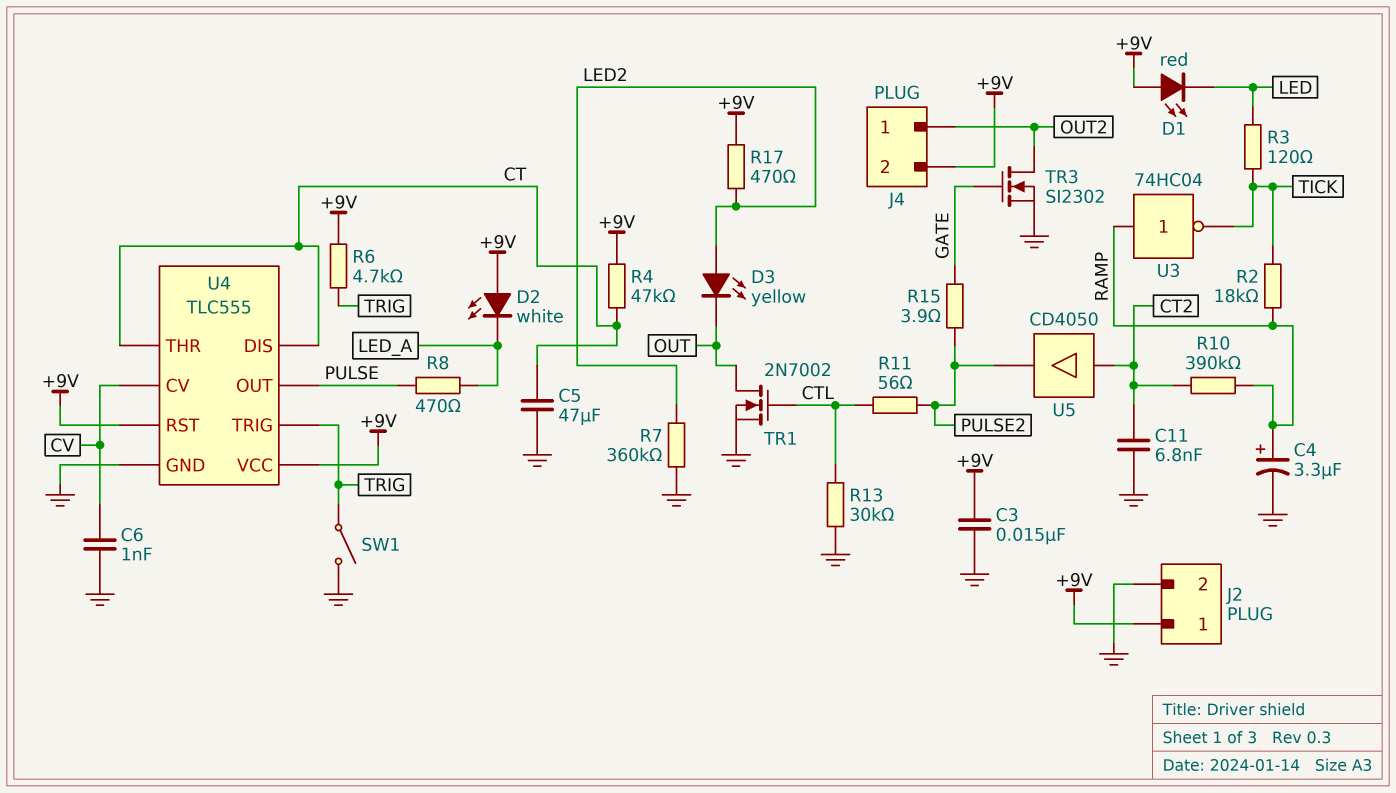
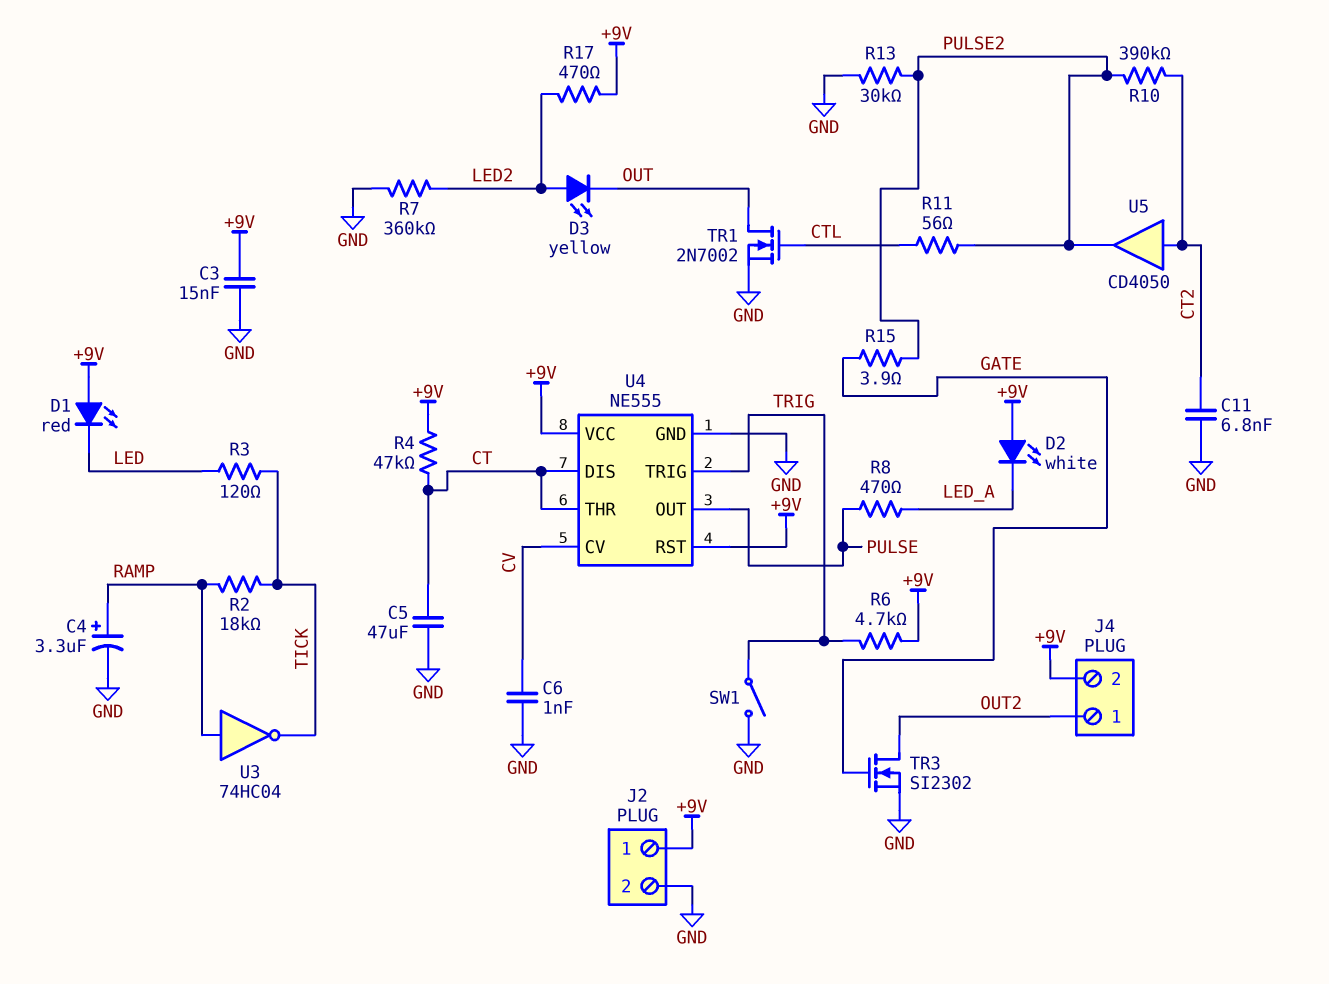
R10: 390k (CT2, RAMP) -> 390k (CT2, PULSE2)
R13: 30k (CTL, GND) -> 30k (GND, PULSE2)
U4: TLC555 -> NE555

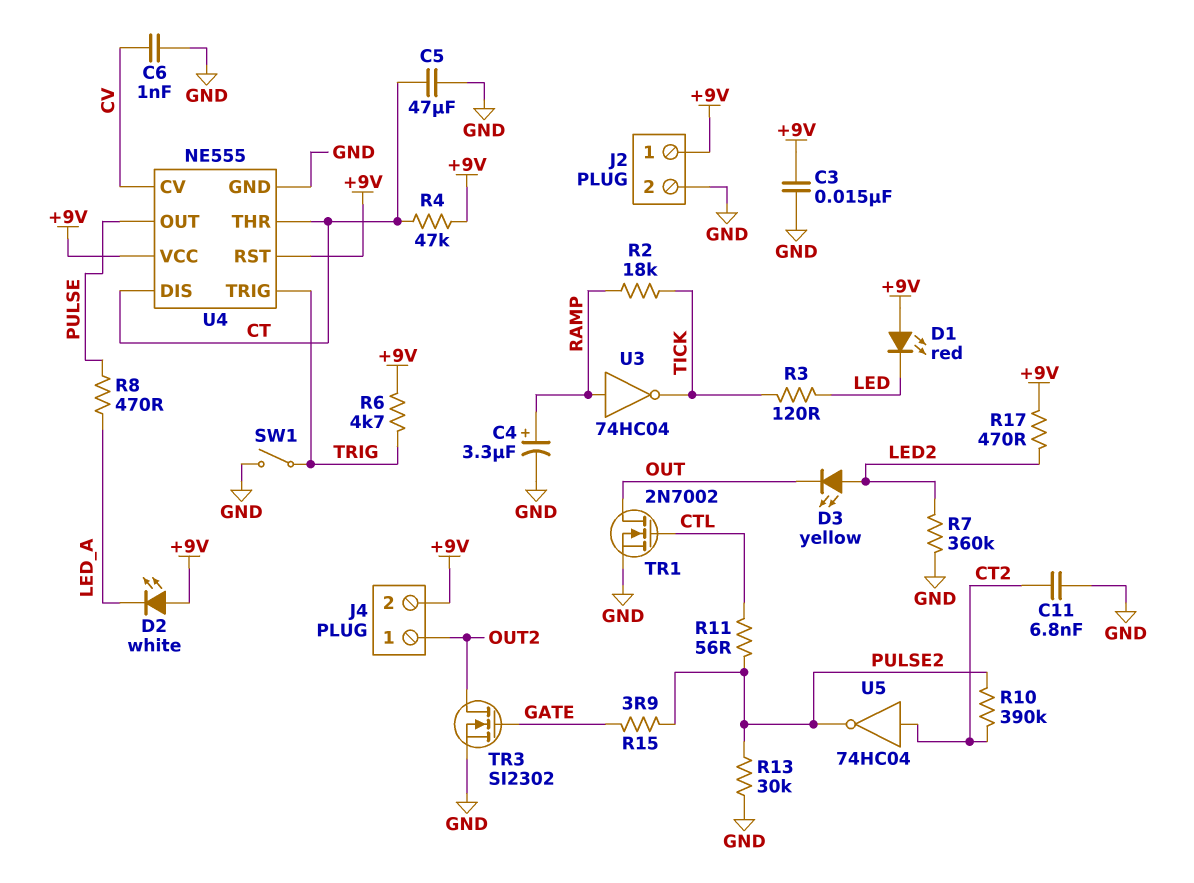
U5: buffer CD4050 (in CT2, out PULSE2) -> NOT 74HC04 (in CT2, out PULSE2)

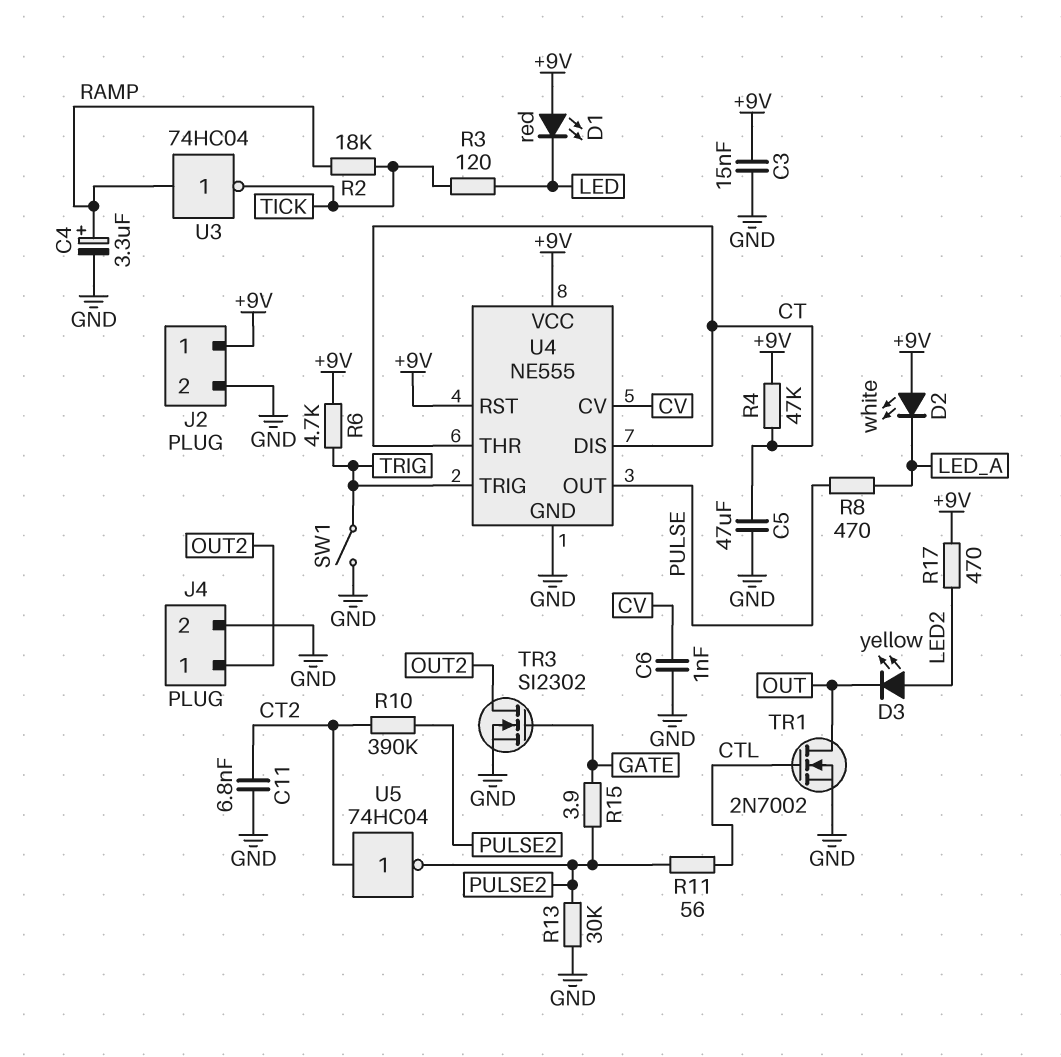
J4 pin 2: +9V -> GND
R7: 360k (GND, LED2) -> none

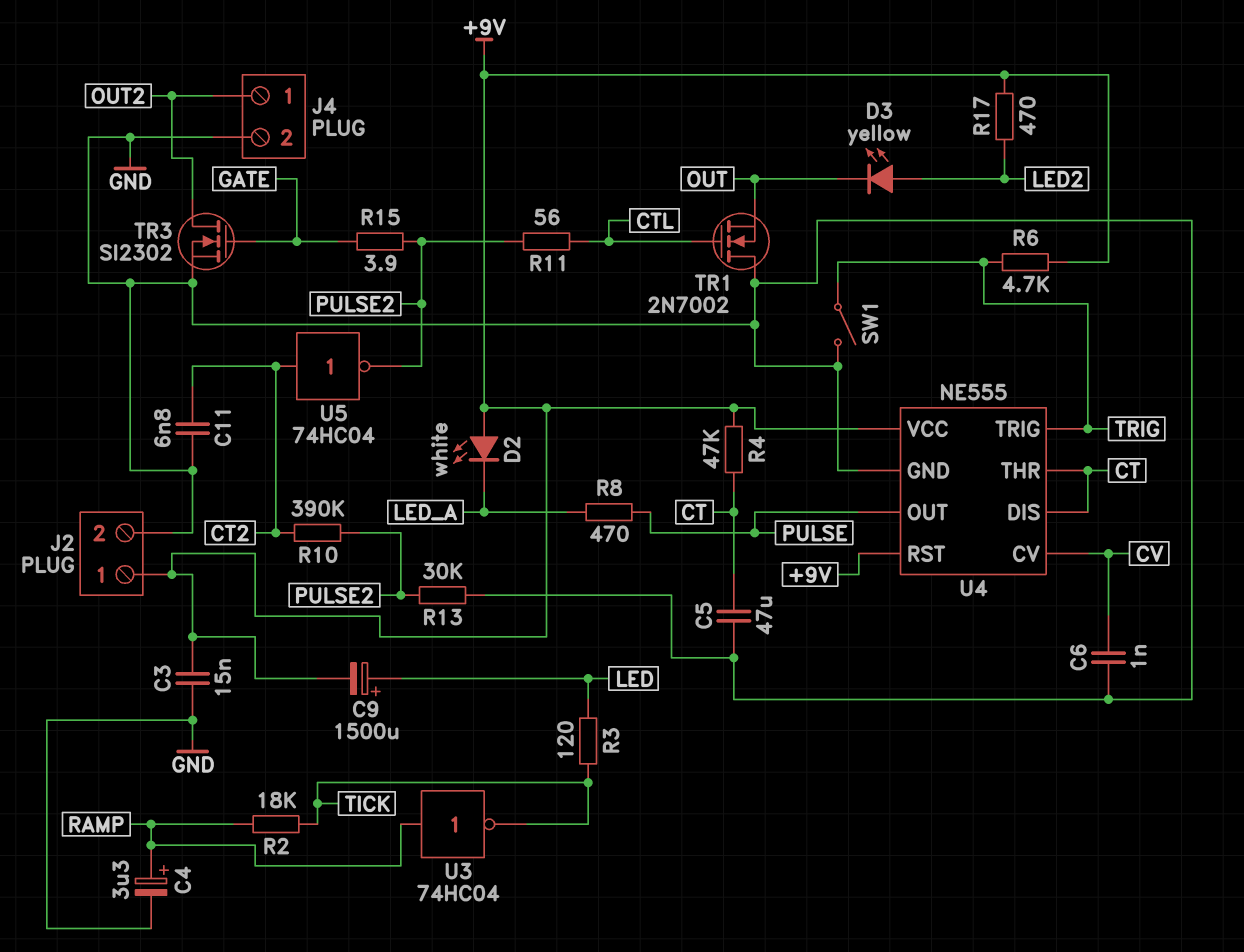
C9: none -> 1500uF (plus LED, minus +9V)
D1: LED red (A +9V, K LED) -> none
TR1: NMOS 2N7002 (G CTL, D OUT, S GND) -> NMOS 2N7002 (G CTL, D GND, S OUT)

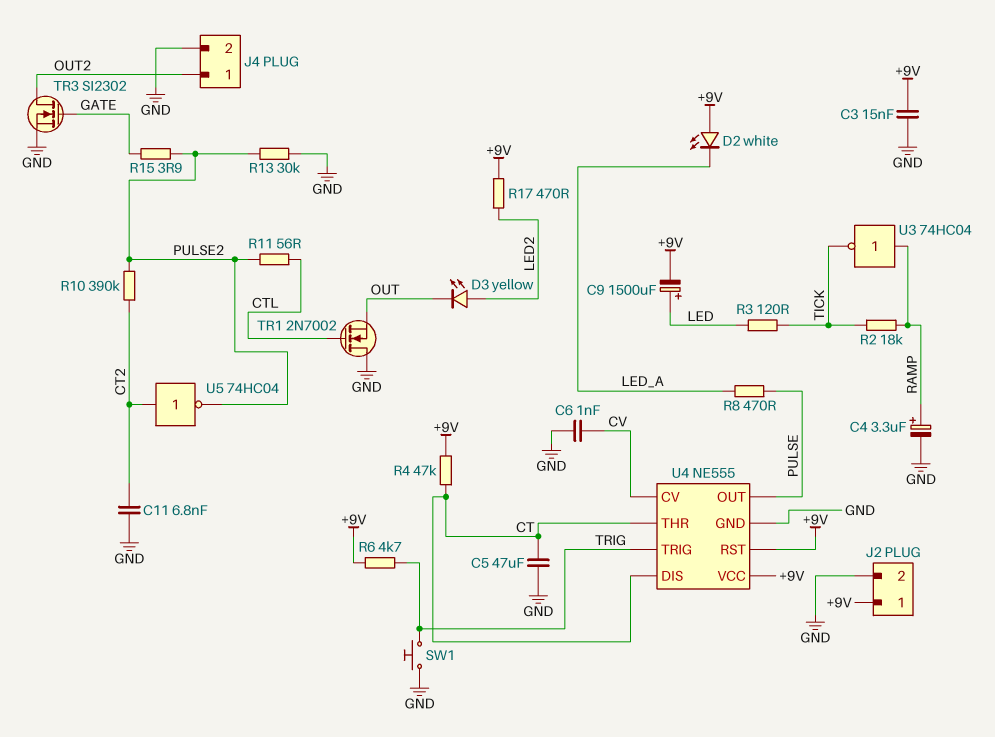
SW1: switch (GND, TRIG) -> button (GND, TRIG)

